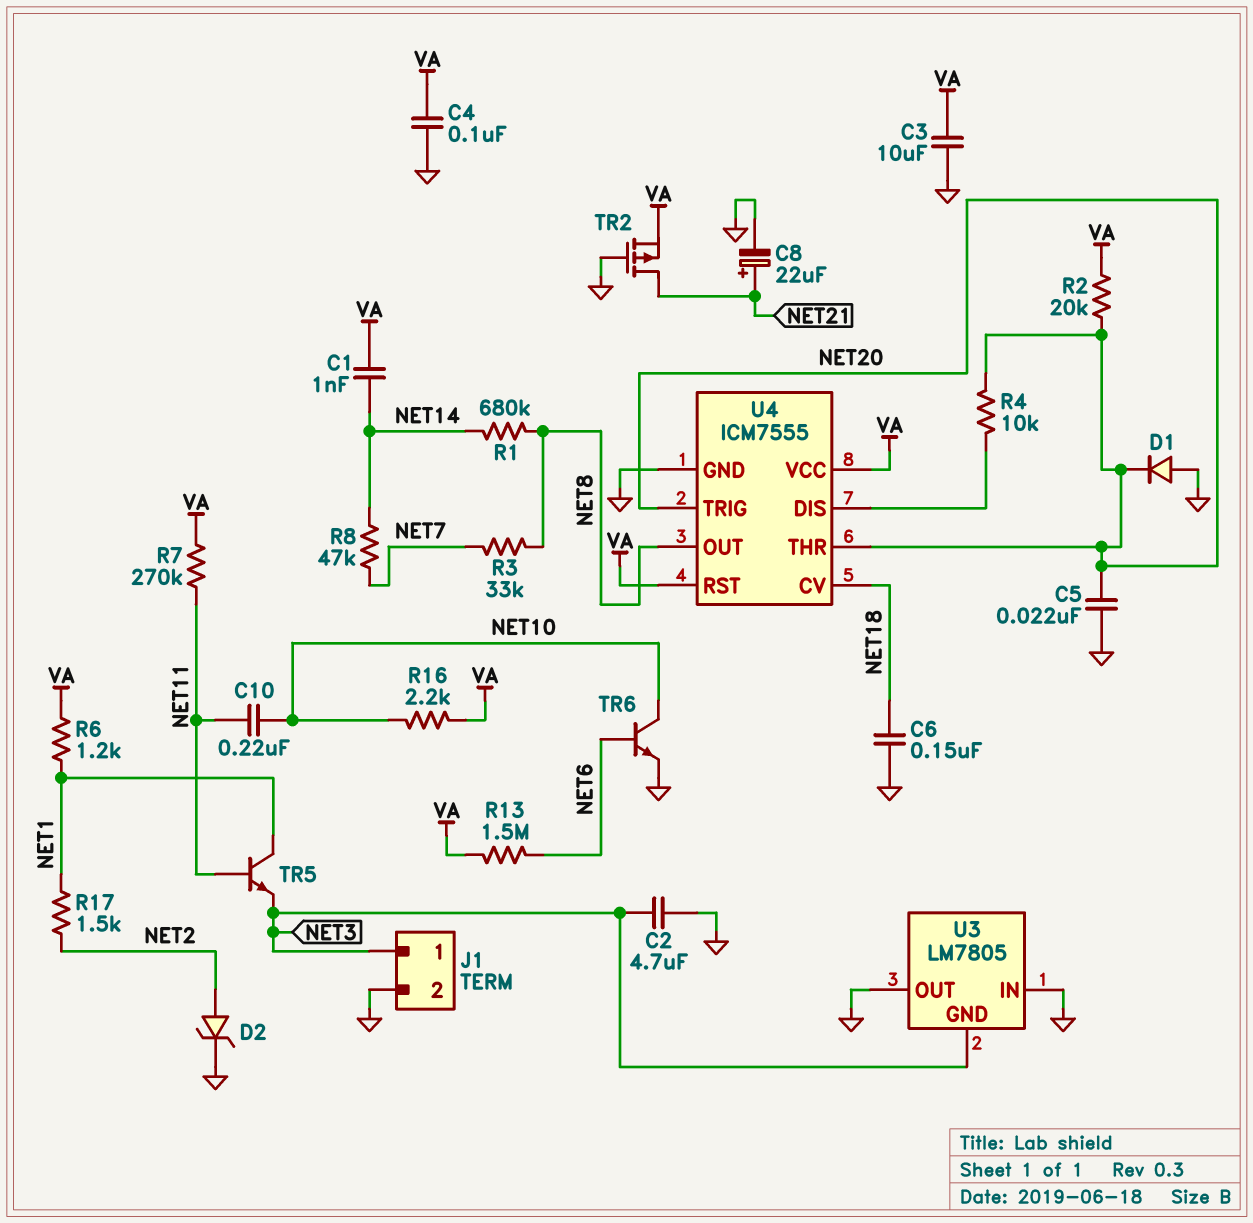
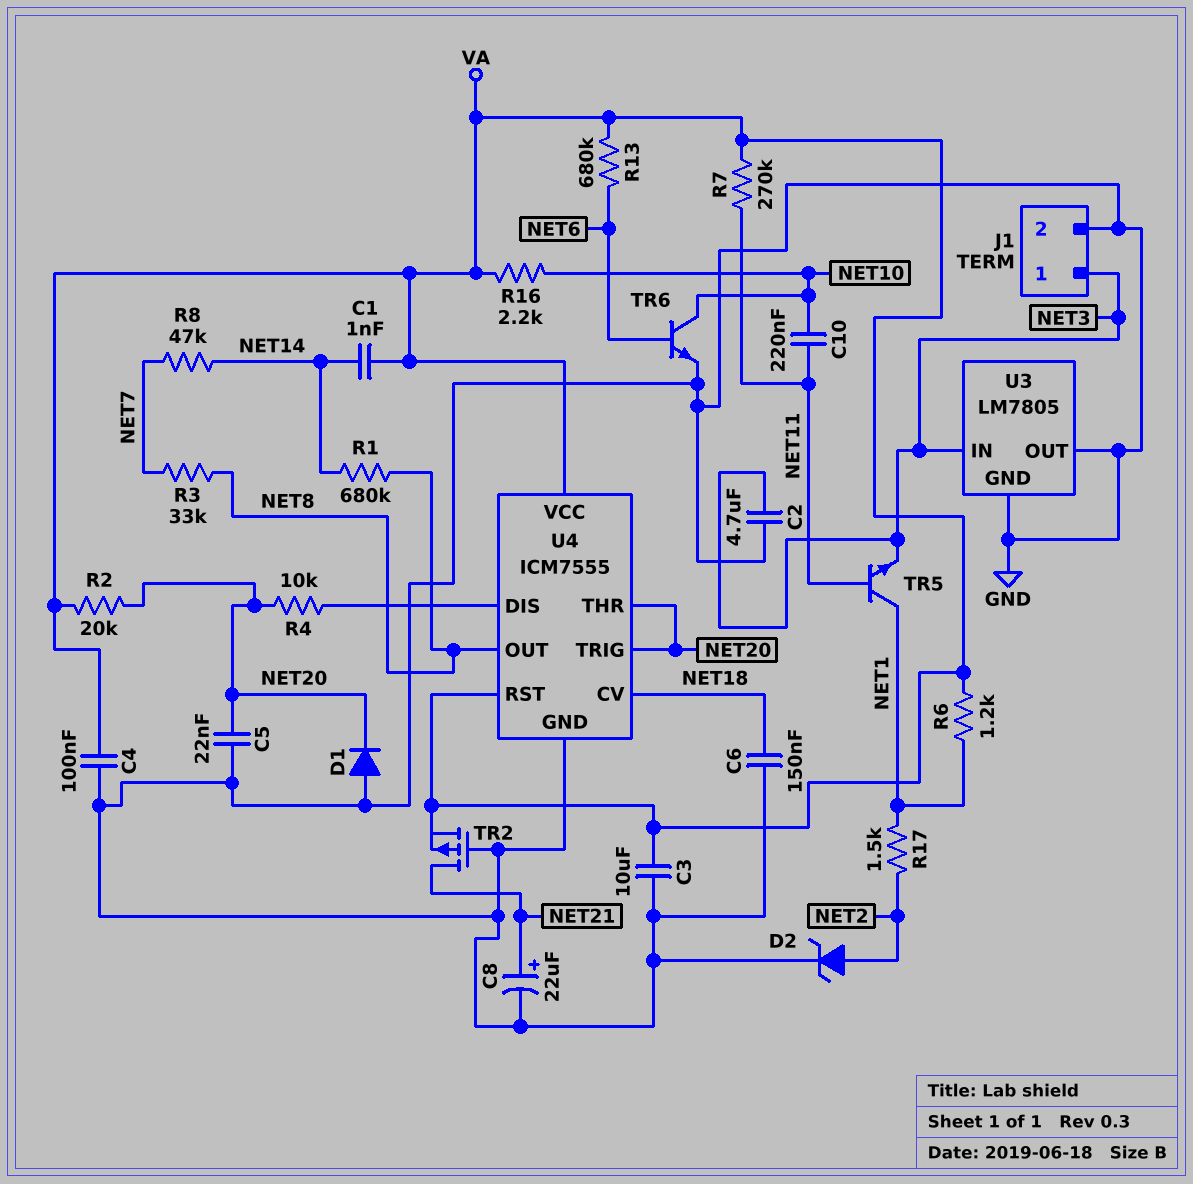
R13: 1.5M (NET6, VA) -> 680k (NET6, VA)
U3 pin GND: NET3 -> GND
U3 pin IN: GND -> NET3

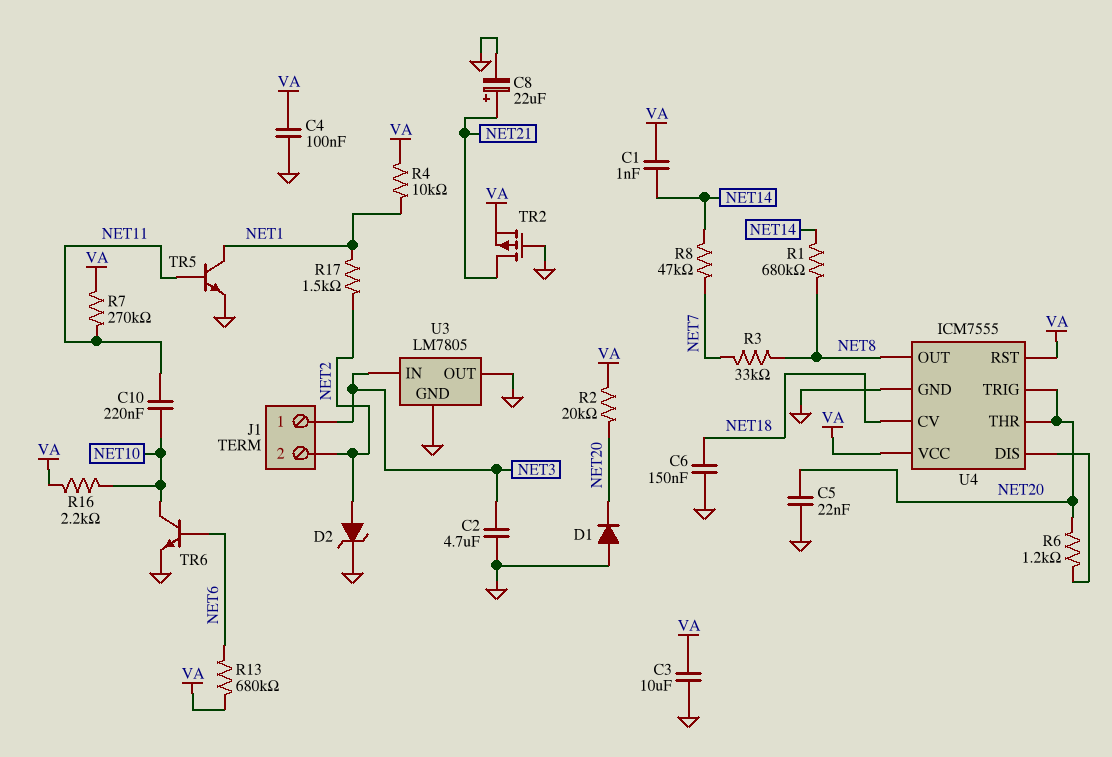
J1 pin 2: GND -> NET2
R4: 10k (NET20, U4/DIS) -> 10k (NET1, VA)
R6: 1.2k (NET1, VA) -> 1.2k (NET20, U4/DIS)
TR5: NPN (B NET11, C NET1, E NET3) -> NPN (B NET11, C NET1, E GND)

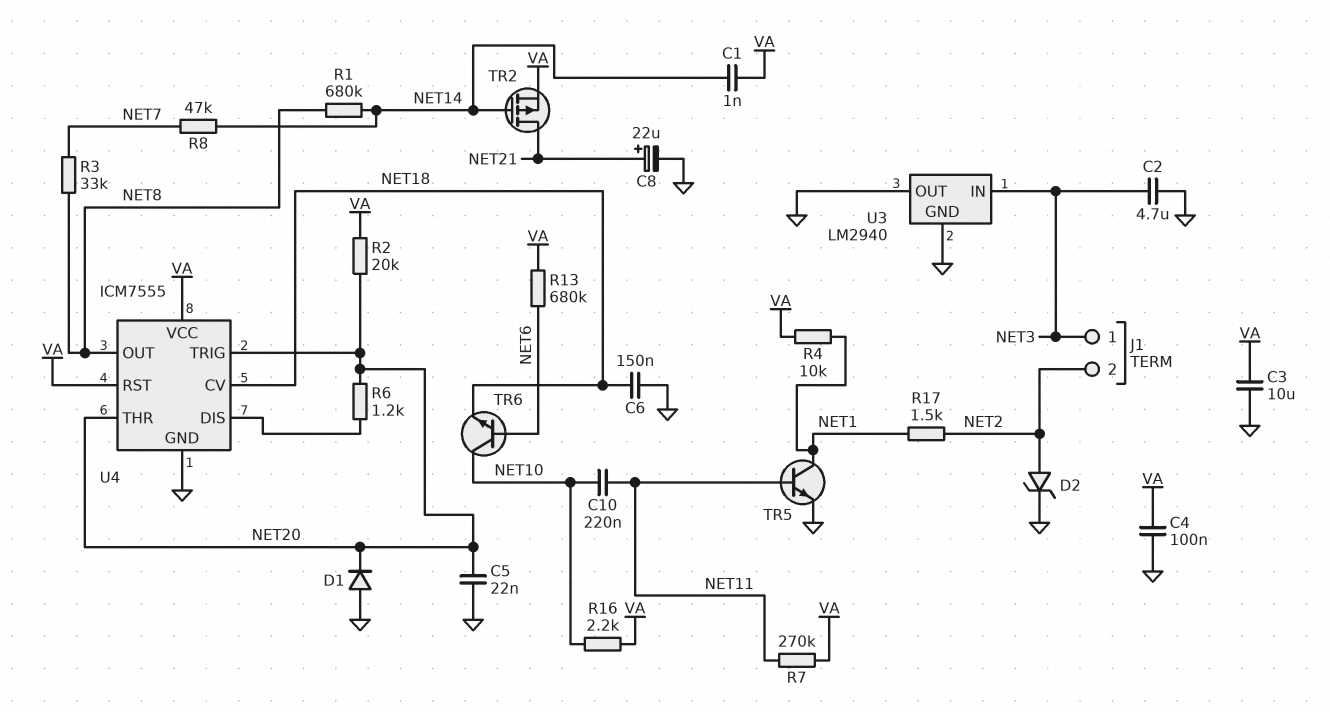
TR2: PMOS (G GND, D NET21, S VA) -> PMOS (G NET14, D NET21, S VA)
TR6: NPN (B NET6, C NET10, E GND) -> NPN (B NET6, C NET10, E NET18)
U3: LM7805 -> LM2940

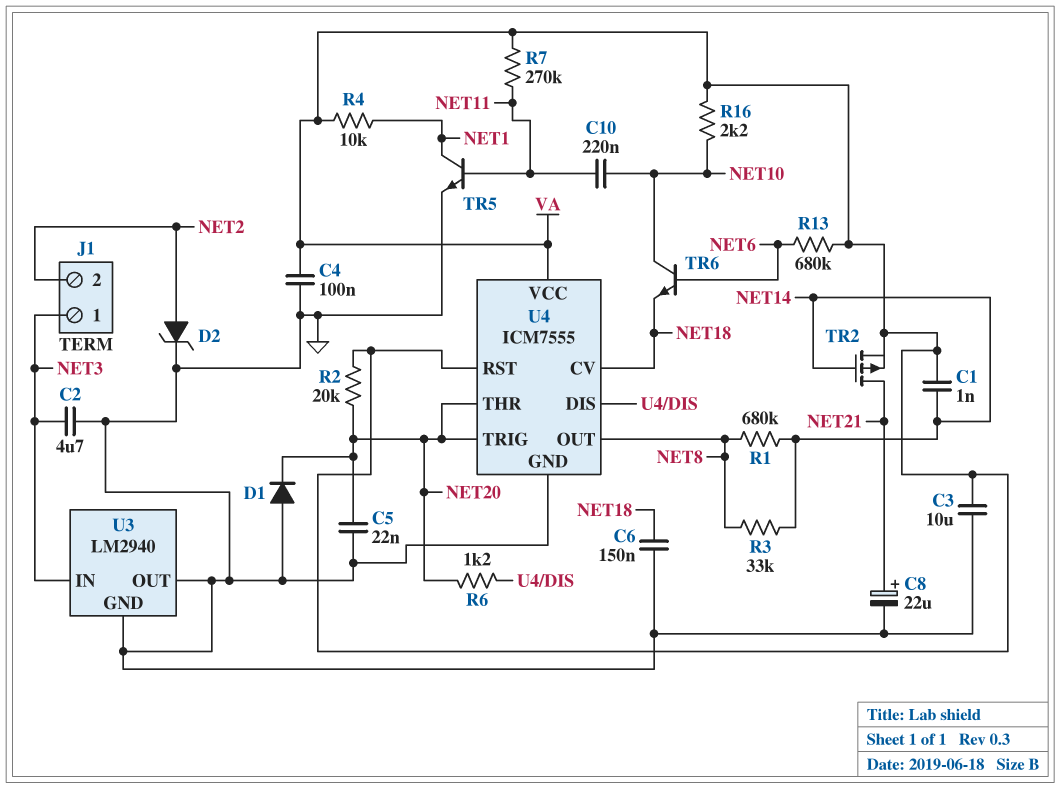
R3: 33k (NET7, NET8) -> 33k (NET8, NET14)
R8: 47k (NET7, NET14) -> none
R17: 1.5k (NET1, NET2) -> none

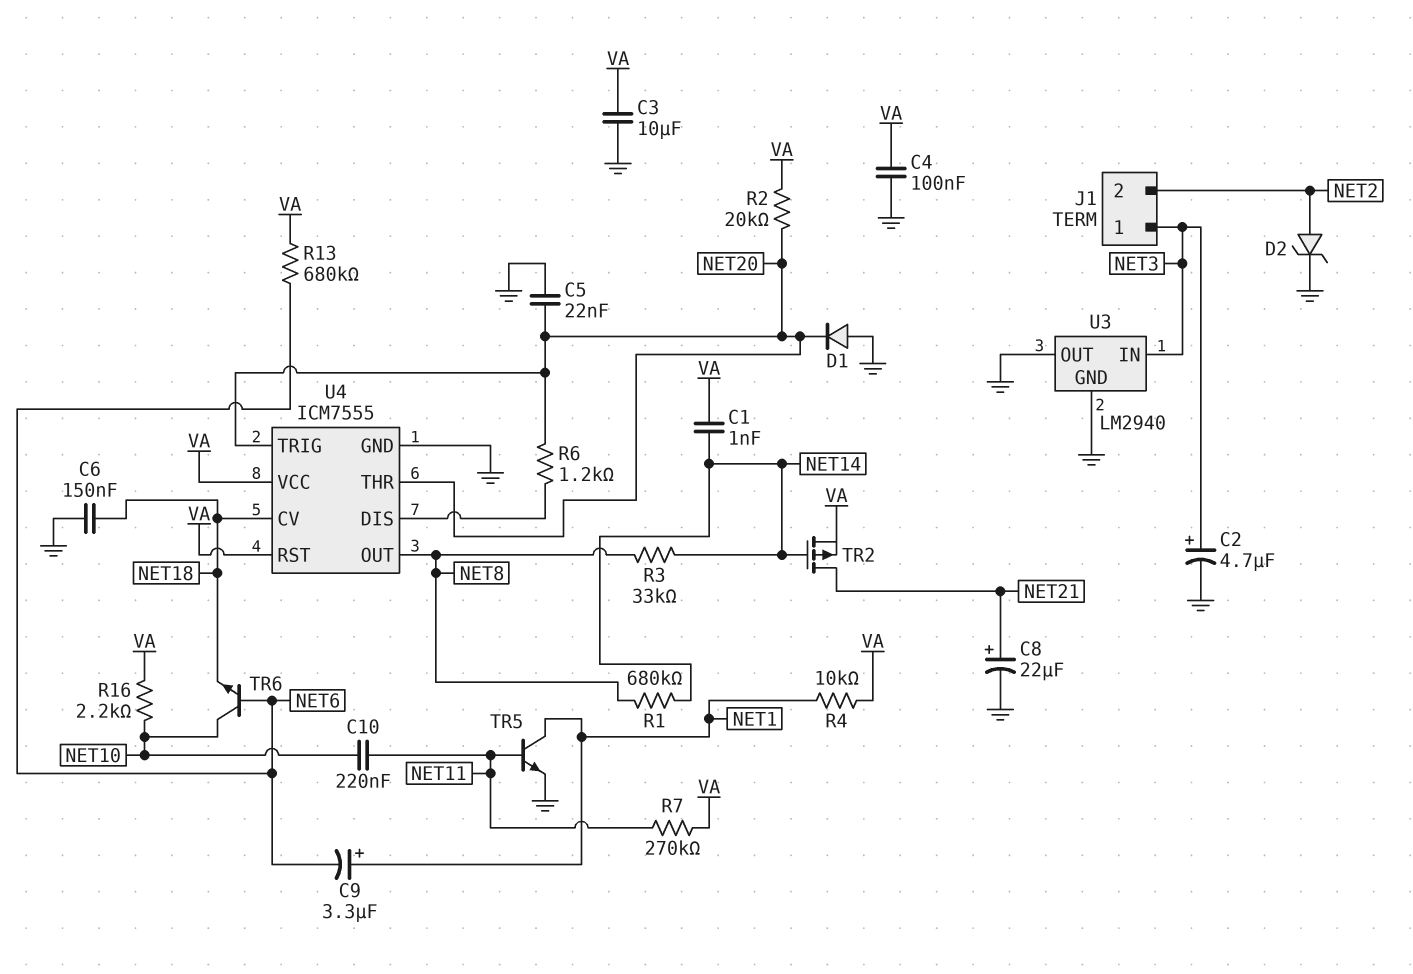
C2: 4.7uF (GND, NET3) -> 4.7uF (plus NET3, minus GND)
C9: none -> 3.3uF (plus NET1, minus NET6)

